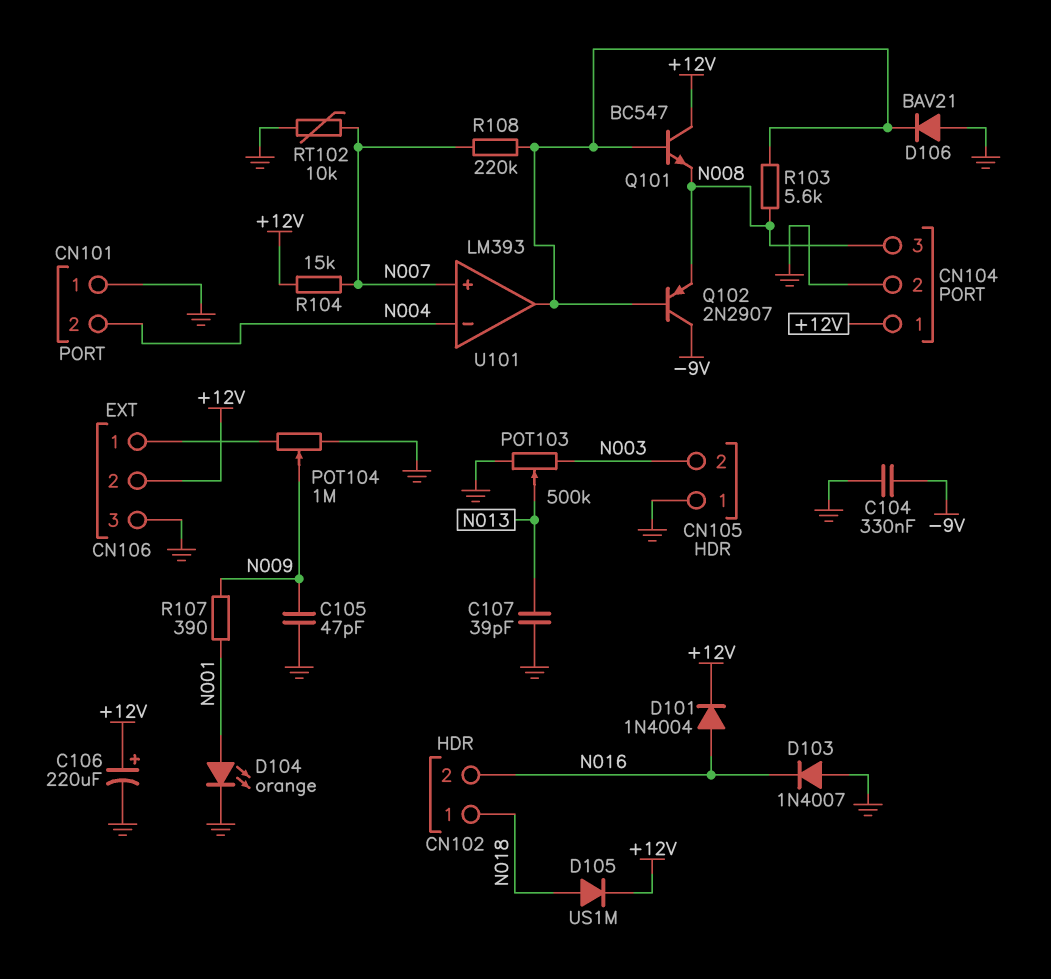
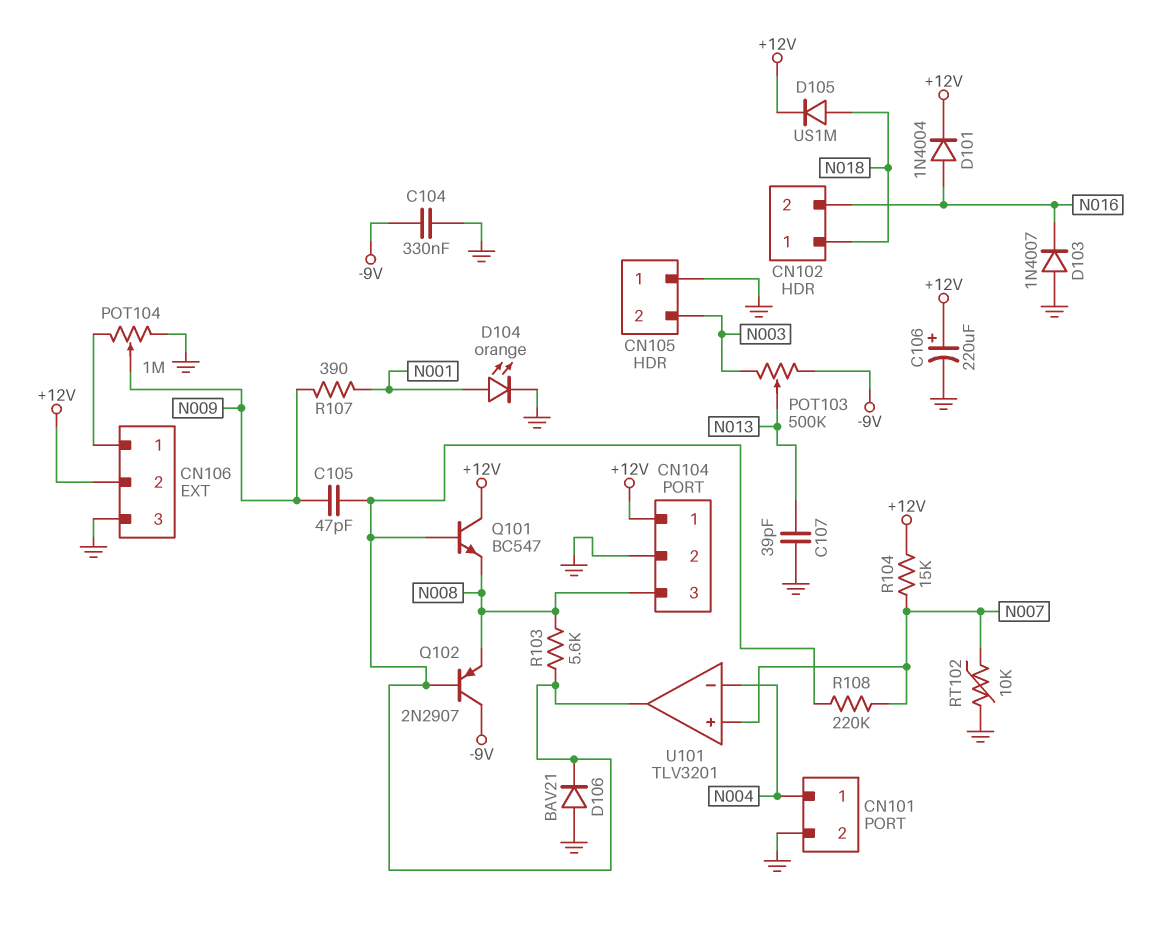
C105: 47pF (GND, N009) -> 47pF (N009, U101/out)
CN101 pin 1: GND -> N004
CN101 pin 2: N004 -> GND
POT103: 500k (GND, N003, wiper N013) -> 500k (-9V, N003, wiper N013)
U101: LM393 -> TLV3201

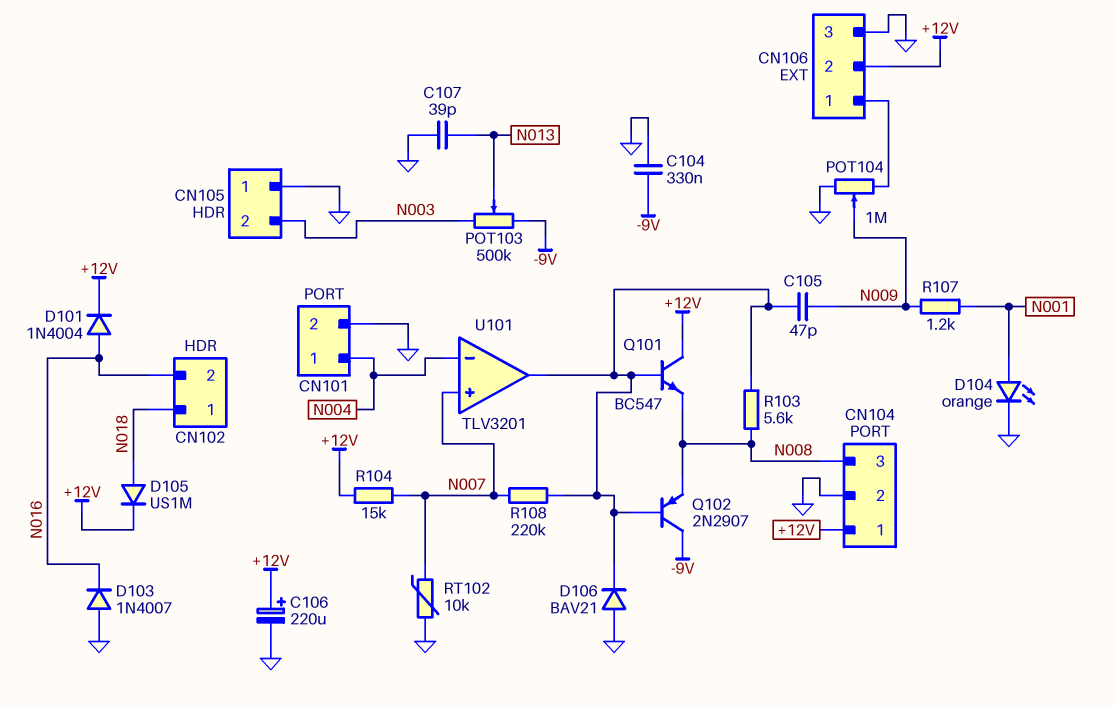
R107: 390 (N001, N009) -> 1.2k (N001, N009)

